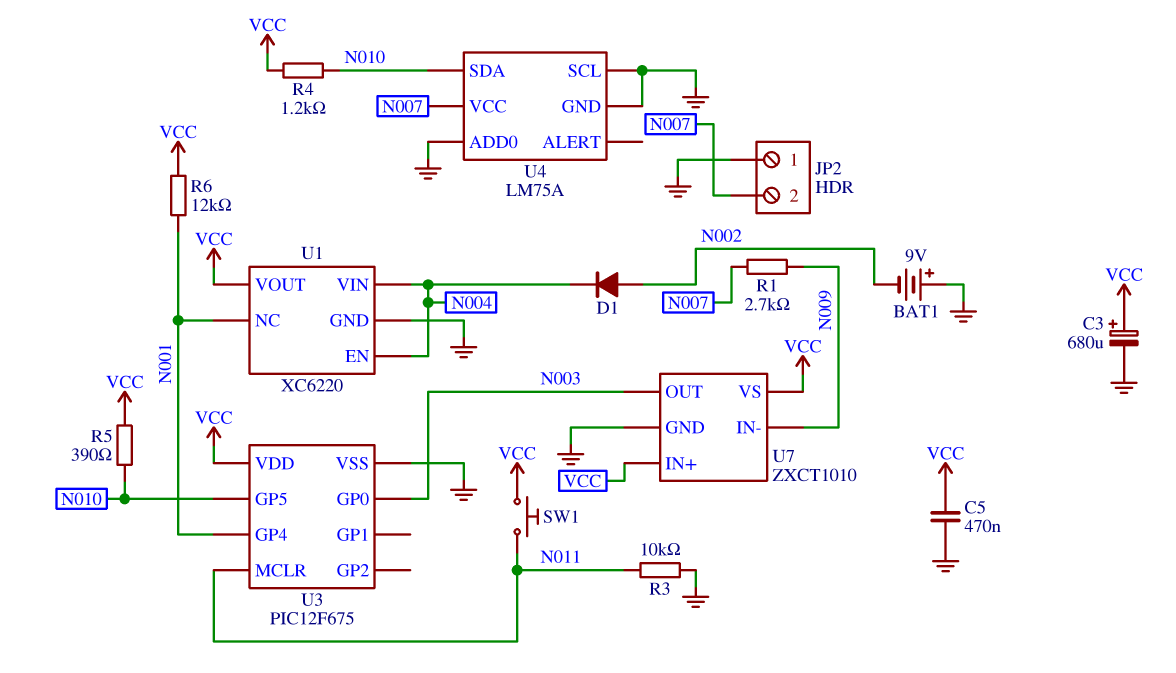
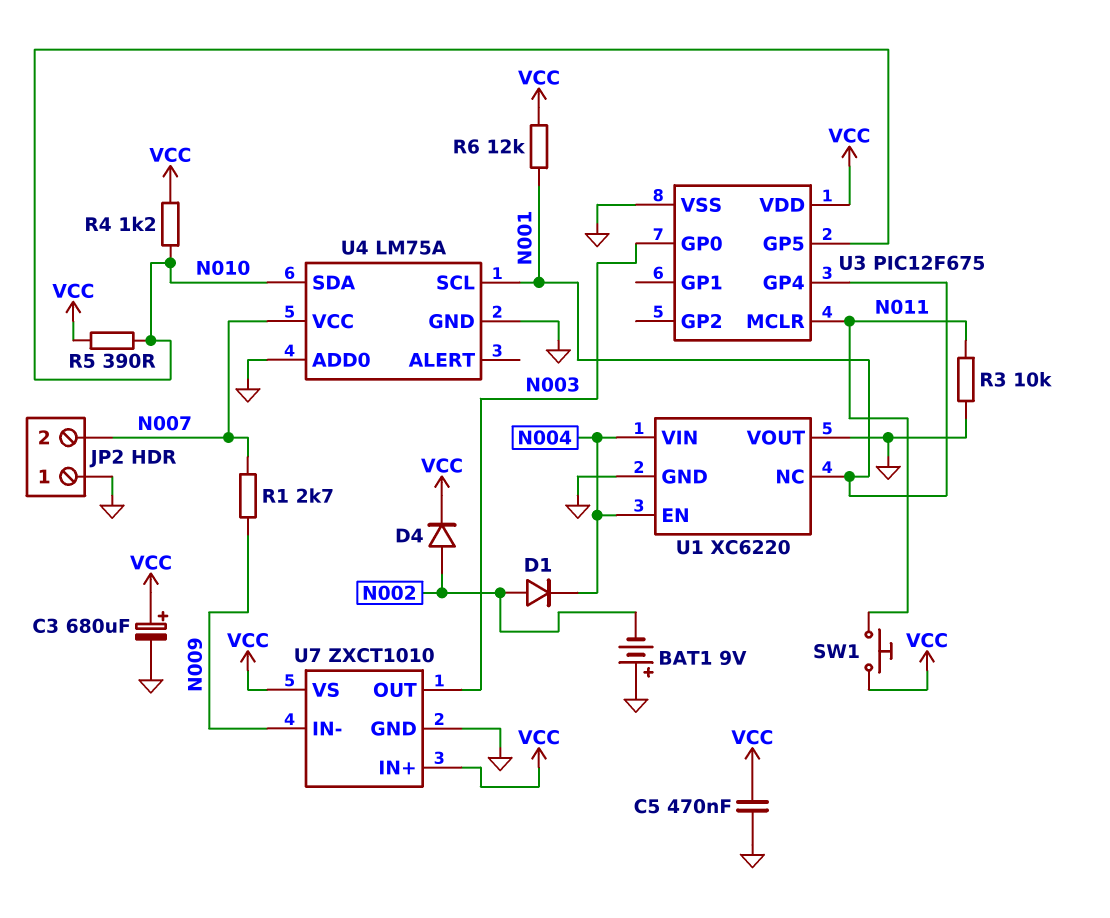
D4: none -> diode (A N002, K VCC)
U1 pin VOUT: VCC -> GND
U4 pin SCL: GND -> N001

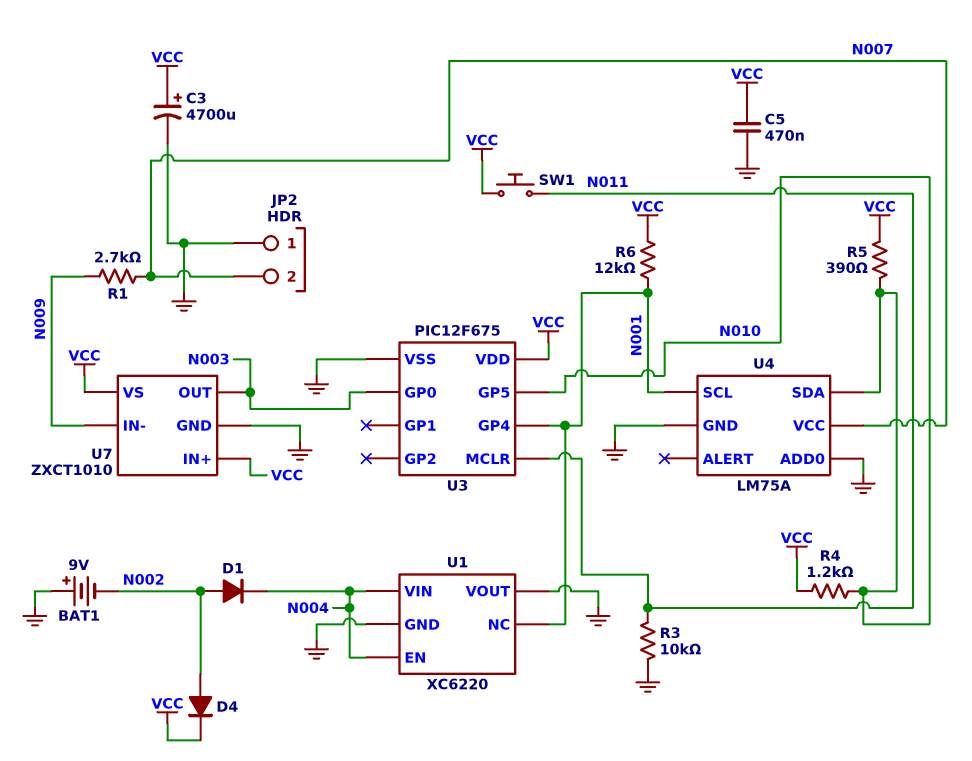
C3: 680uF (plus VCC, minus GND) -> 4700uF (plus VCC, minus GND)

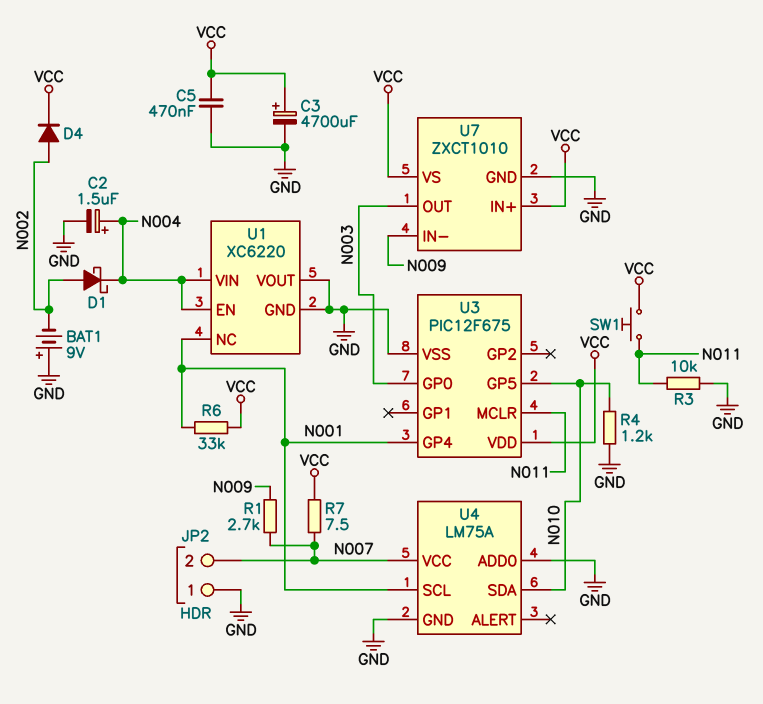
C2: none -> 1.5uF (plus N004, minus GND)
D1: diode (A N002, K N004) -> schottky (A N002, K N004)
R4: 1.2k (N010, VCC) -> 1.2k (GND, N010)
R5: 390 (N010, VCC) -> none
R6: 12k (N001, VCC) -> 33k (N001, VCC)
R7: none -> 7.5 (N007, VCC)

